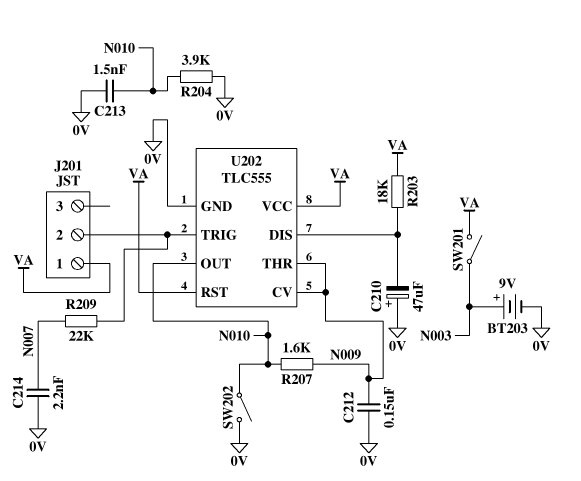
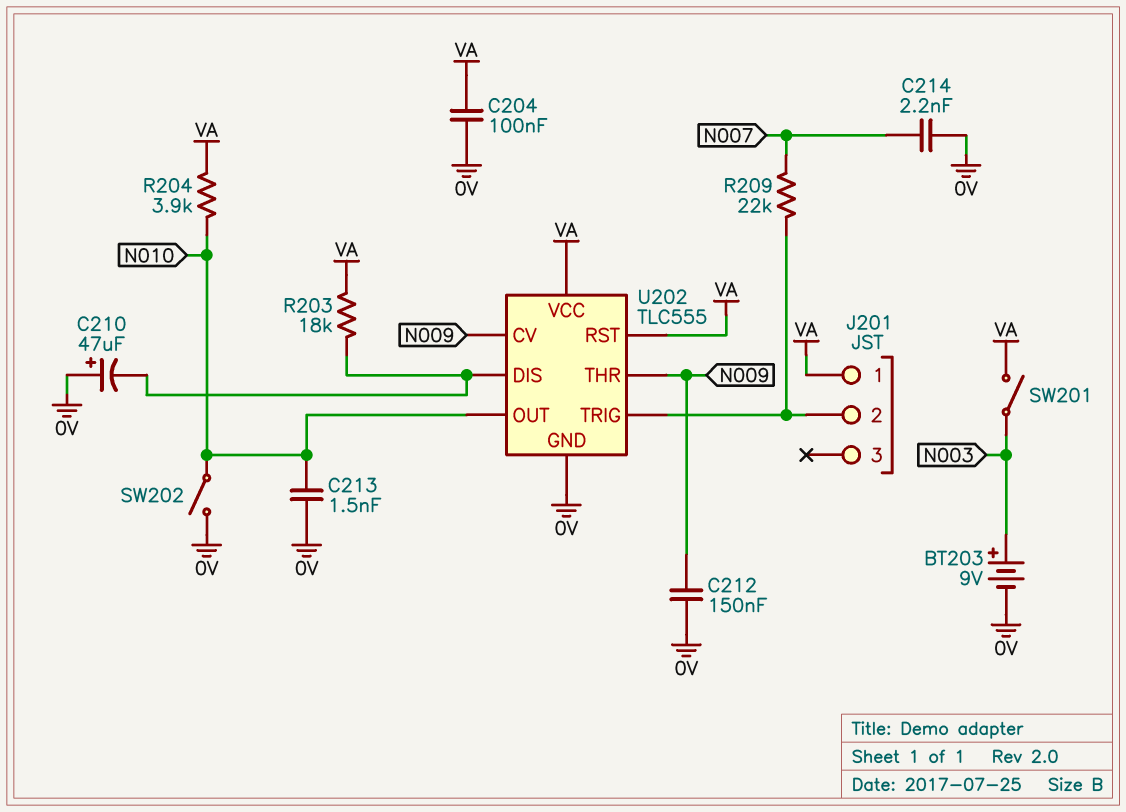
C204: none -> 100nF (0V, VA)
R204: 3.9k (0V, N010) -> 3.9k (N010, VA)
R207: 1.6k (N009, N010) -> none

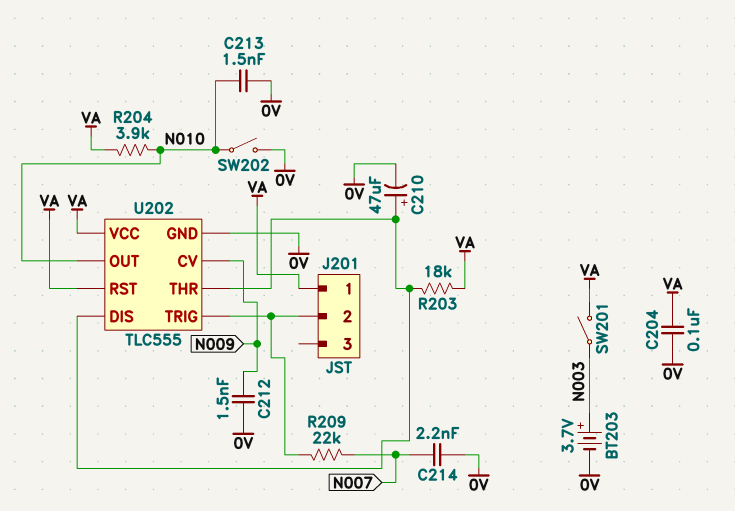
BT203: 9V (plus N003, minus 0V) -> 3.7V (plus N003, minus 0V)
C210: 47uF (plus 0V, minus U202/DIS) -> 47uF (plus U202/DIS, minus 0V)
C212: 150nF (0V, N009) -> 1.5nF (0V, N009)
U202 pin THR: N009 -> U202/DIS

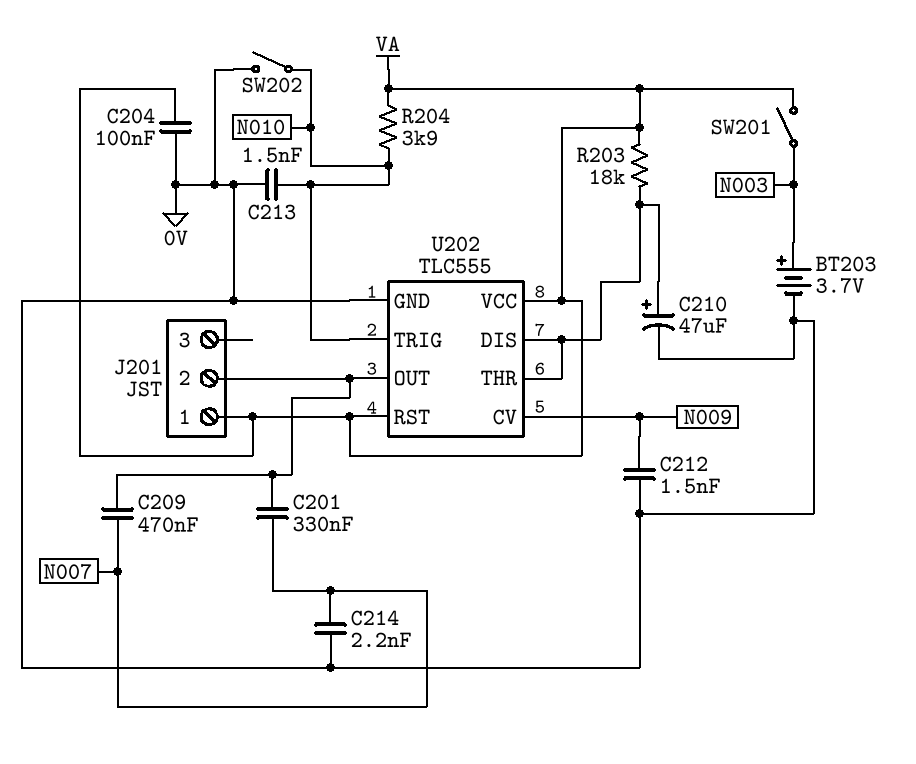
C201: none -> 330nF (J201/2, N007)
C209: none -> 470nF (J201/2, N007)
R209: 22k (J201/2, N007) -> none
U202 pin OUT: N010 -> J201/2
U202 pin TRIG: J201/2 -> N010

